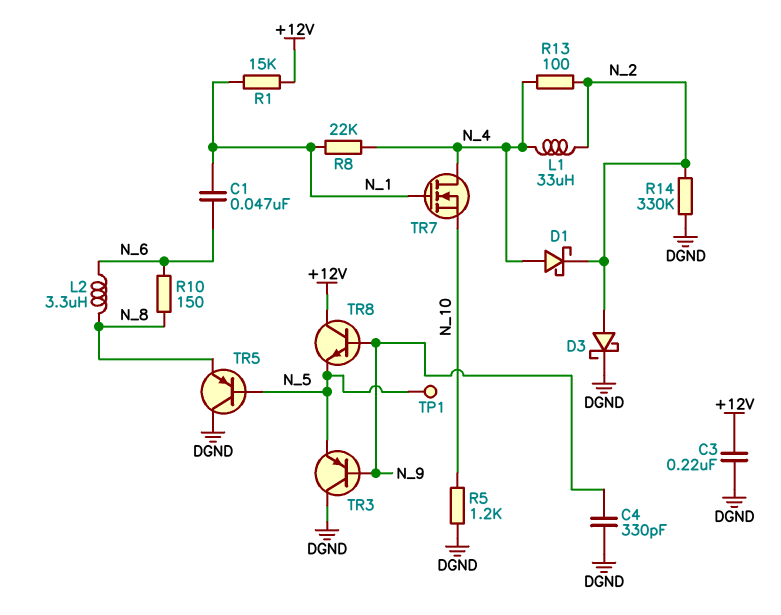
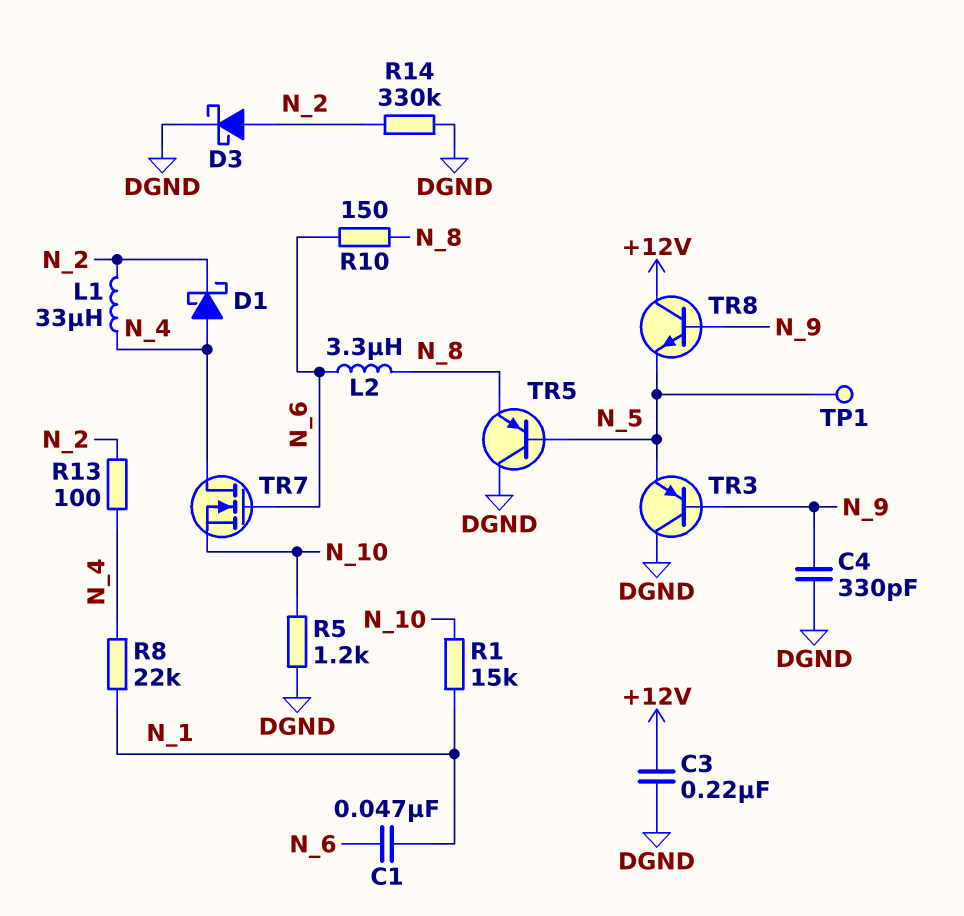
R1: 15k (+12V, N_1) -> 15k (N_1, N_10)
TR7: NMOS (G N_1, D N_4, S N_10) -> NMOS (G N_6, D N_4, S N_10)

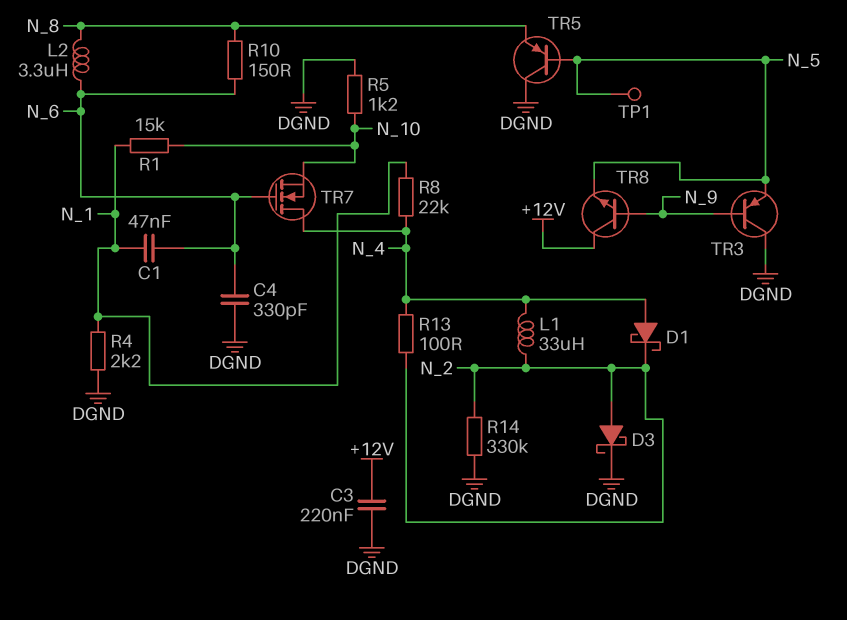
C4: 330pF (DGND, N_9) -> 330pF (DGND, N_6)
R4: none -> 2.2k (DGND, N_1)

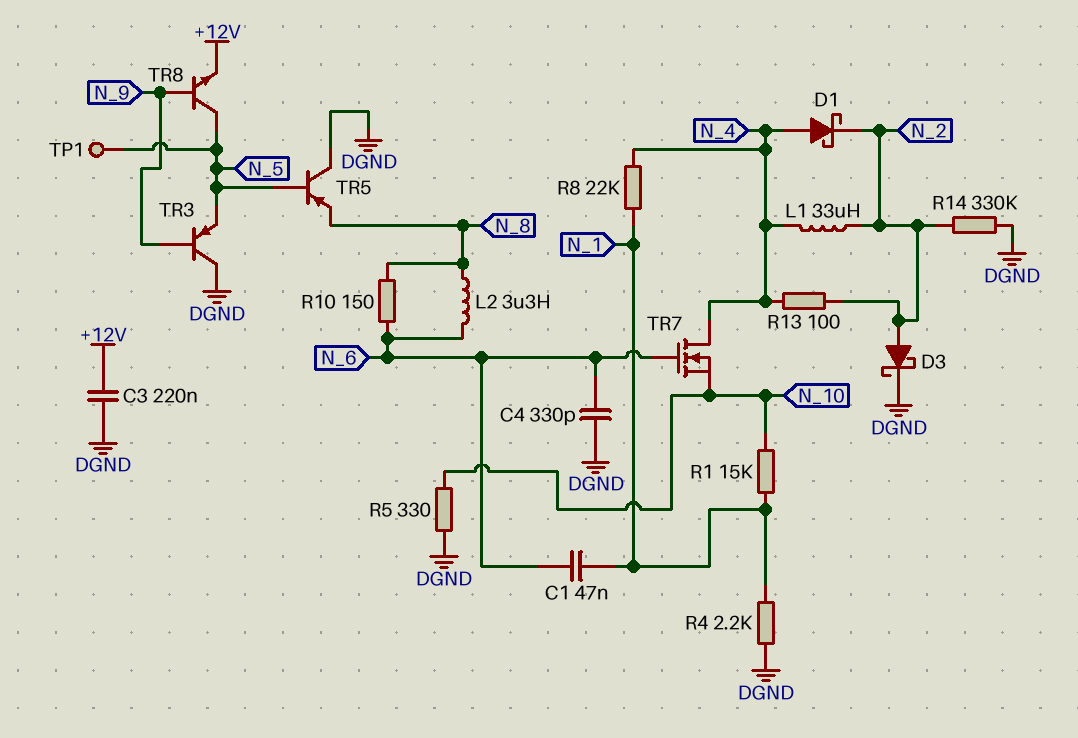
R5: 1.2k (DGND, N_10) -> 330 (DGND, N_10)
TR8: NPN (B N_9, C +12V, E N_5) -> NPN (B N_9, C N_5, E +12V)

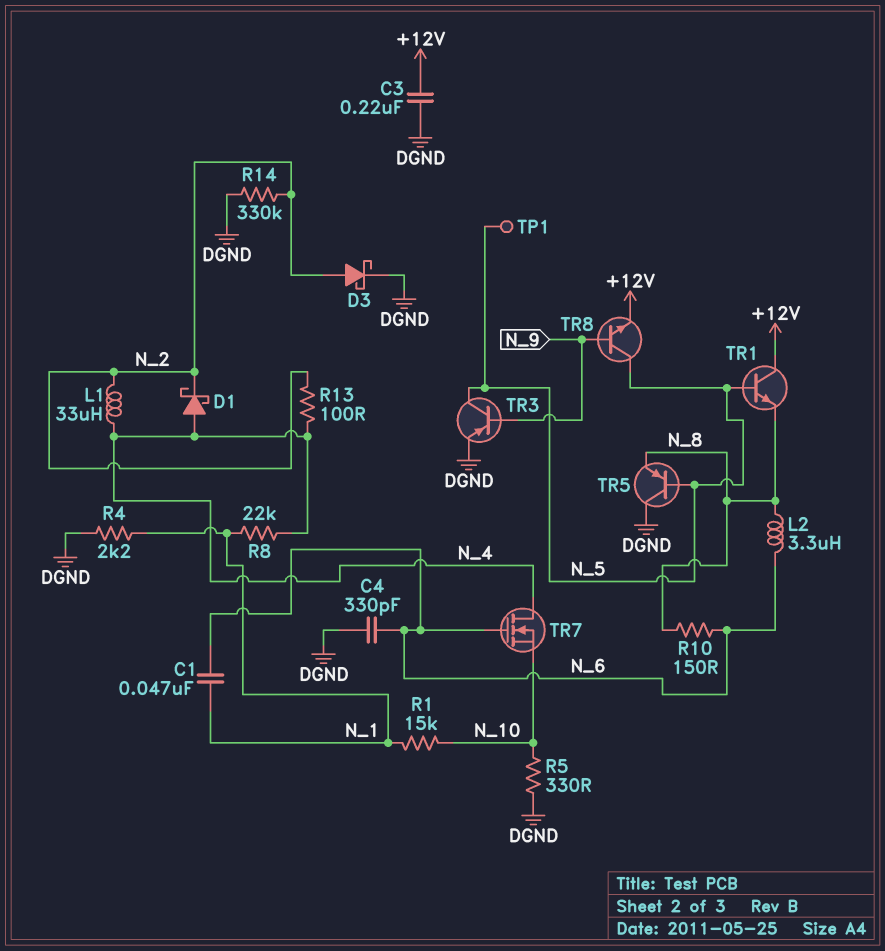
TR1: none -> NPN (B N_5, C +12V, E N_8)
TR3: PNP (B N_9, C DGND, E N_5) -> PNP (B N_9, C N_5, E DGND)

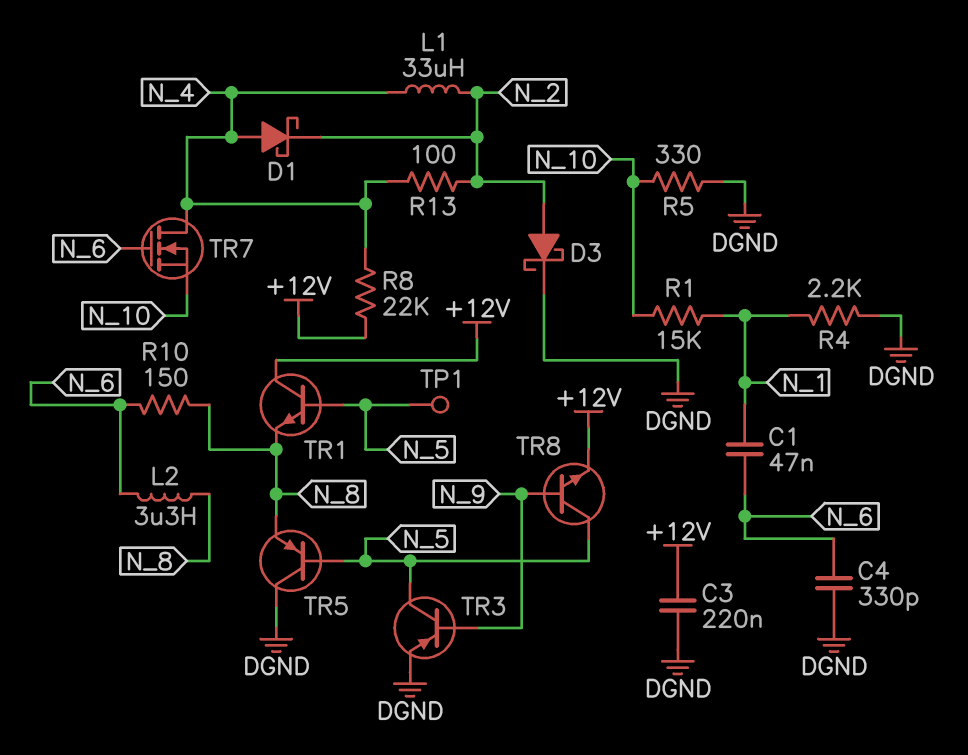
R8: 22k (N_1, N_4) -> 22k (+12V, N_4)
R14: 330k (DGND, N_2) -> none

